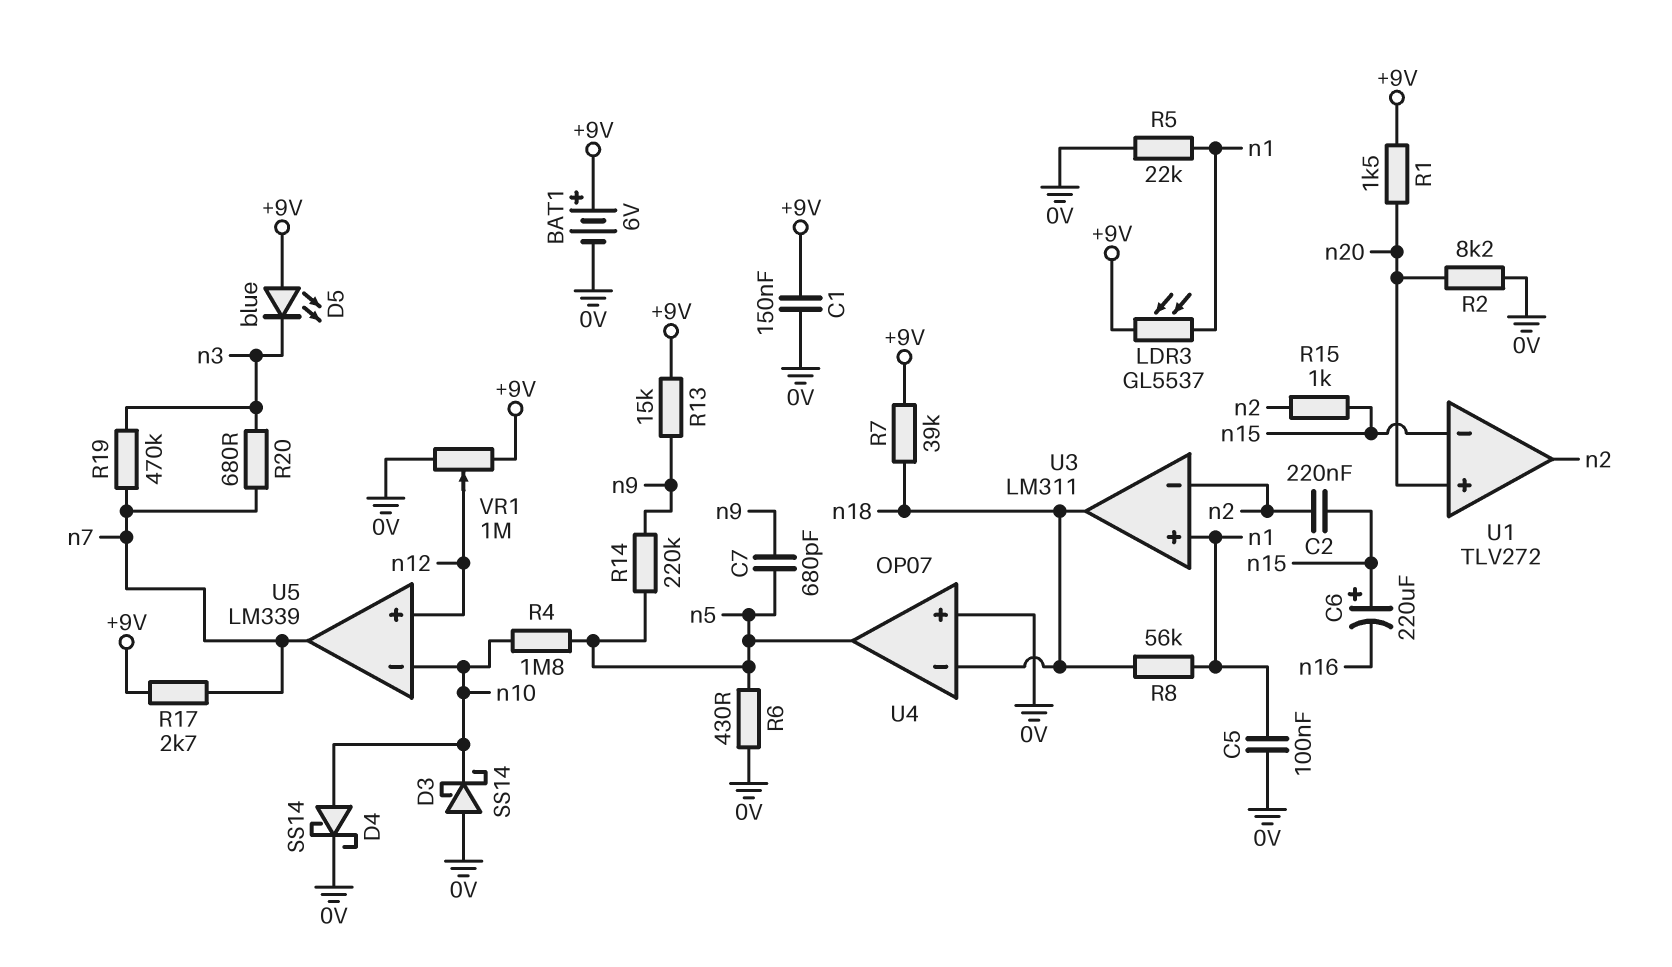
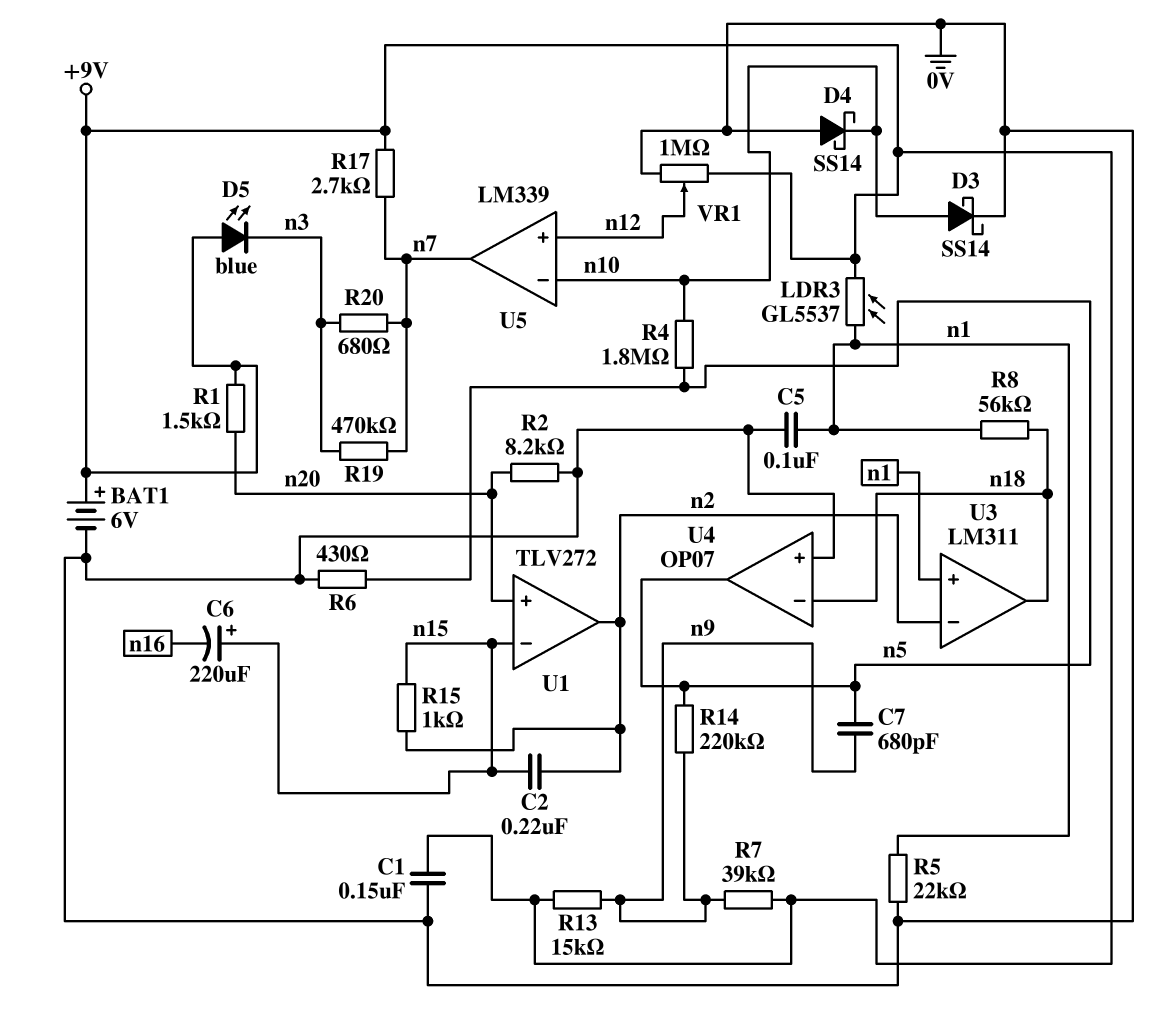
D3: schottky SS14 (A 0V, K n10) -> schottky SS14 (A n10, K 0V)
D4: schottky SS14 (A n10, K 0V) -> schottky SS14 (A 0V, K n10)
R7: 39k (+9V, n18) -> 39k (+9V, n9)

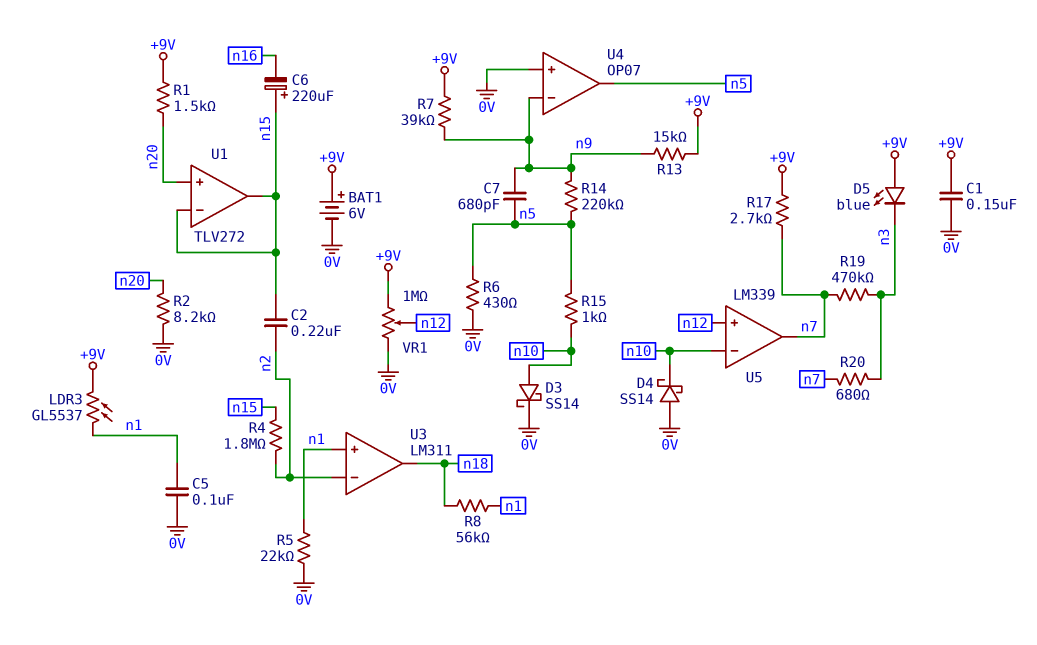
R4: 1.8M (n5, n10) -> 1.8M (n2, n15)
R15: 1k (n2, n15) -> 1k (n5, n10)
U1 pin out: n2 -> n15
U4 pin in-: n18 -> n9

